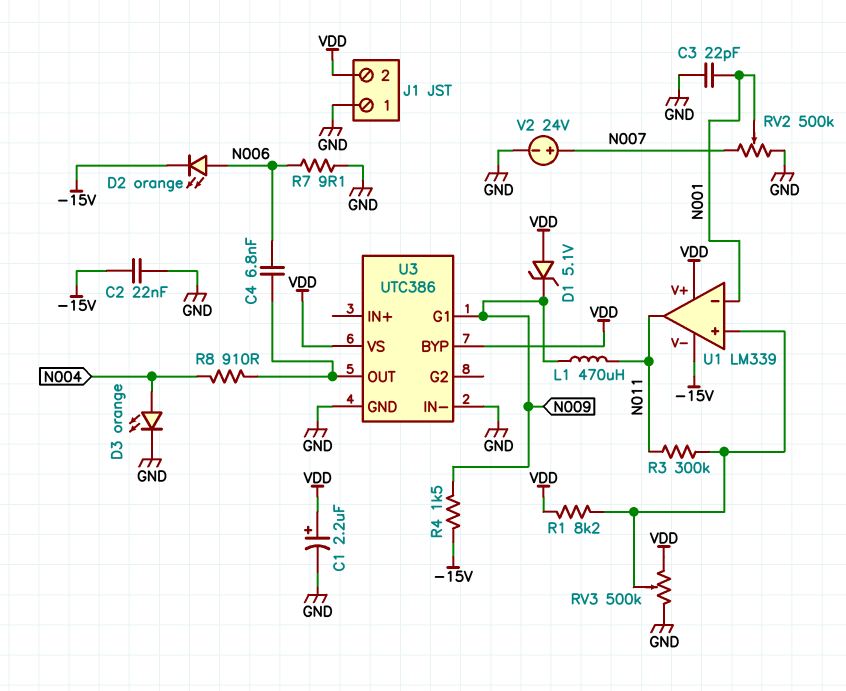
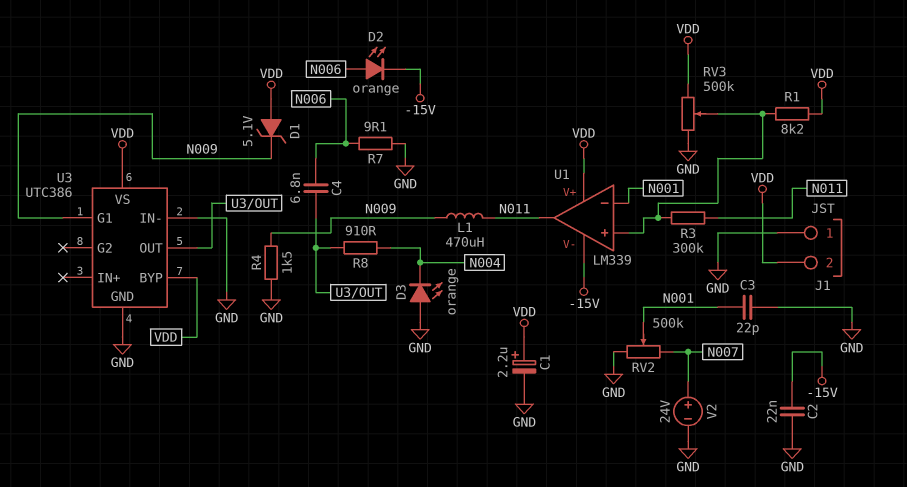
D3: LED orange (A N004, K GND) -> LED orange (A GND, K N004)
R4: 1.5k (-15V, N009) -> 1.5k (GND, N009)

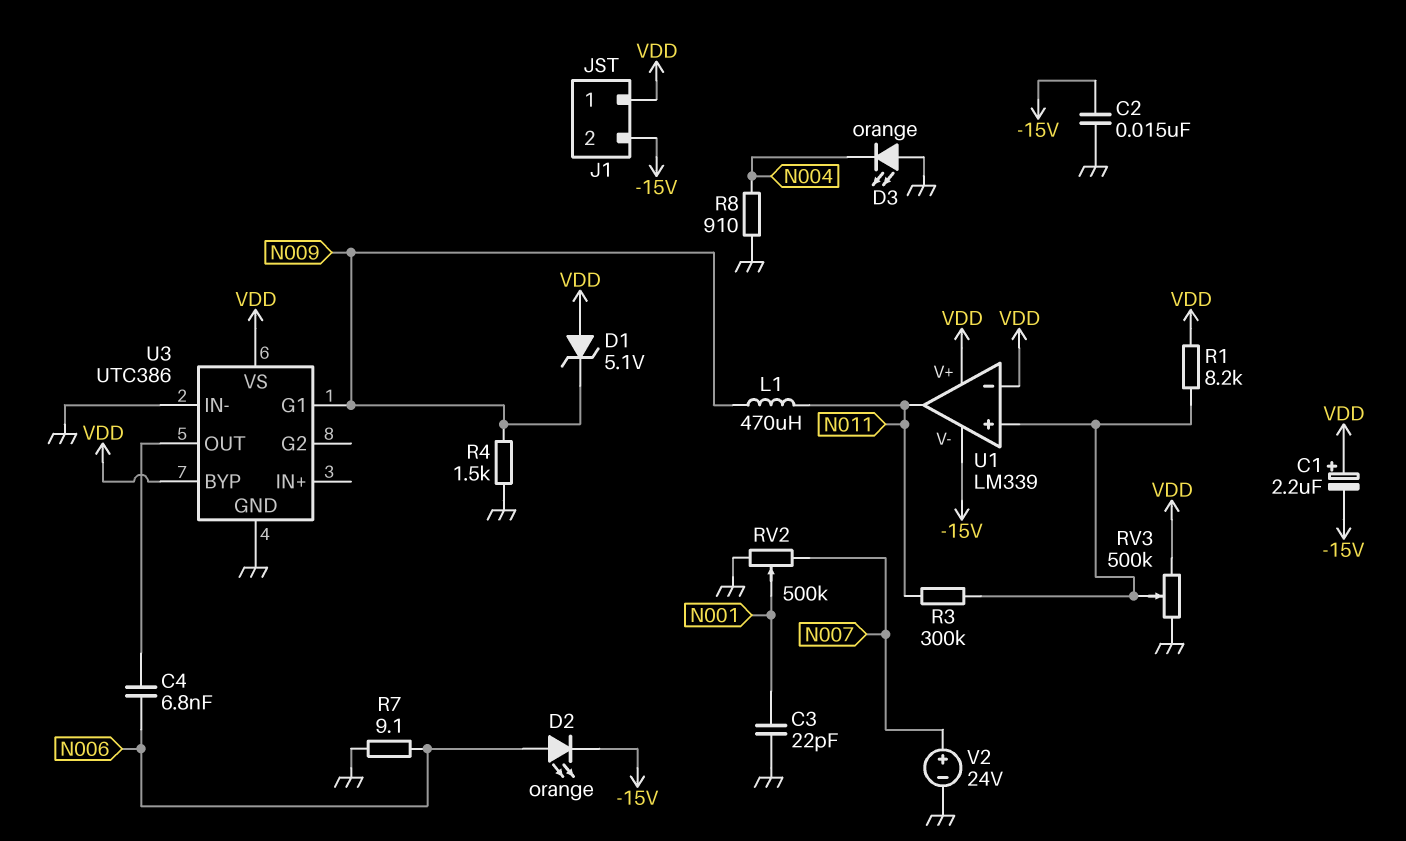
C1: 2.2uF (plus VDD, minus GND) -> 2.2uF (plus VDD, minus -15V)
C2: 22nF (-15V, GND) -> 15nF (-15V, GND)
J1 pin 1: GND -> VDD
J1 pin 2: VDD -> -15V
R8: 910 (N004, U3/OUT) -> 910 (GND, N004)
U1 pin in-: N001 -> VDD

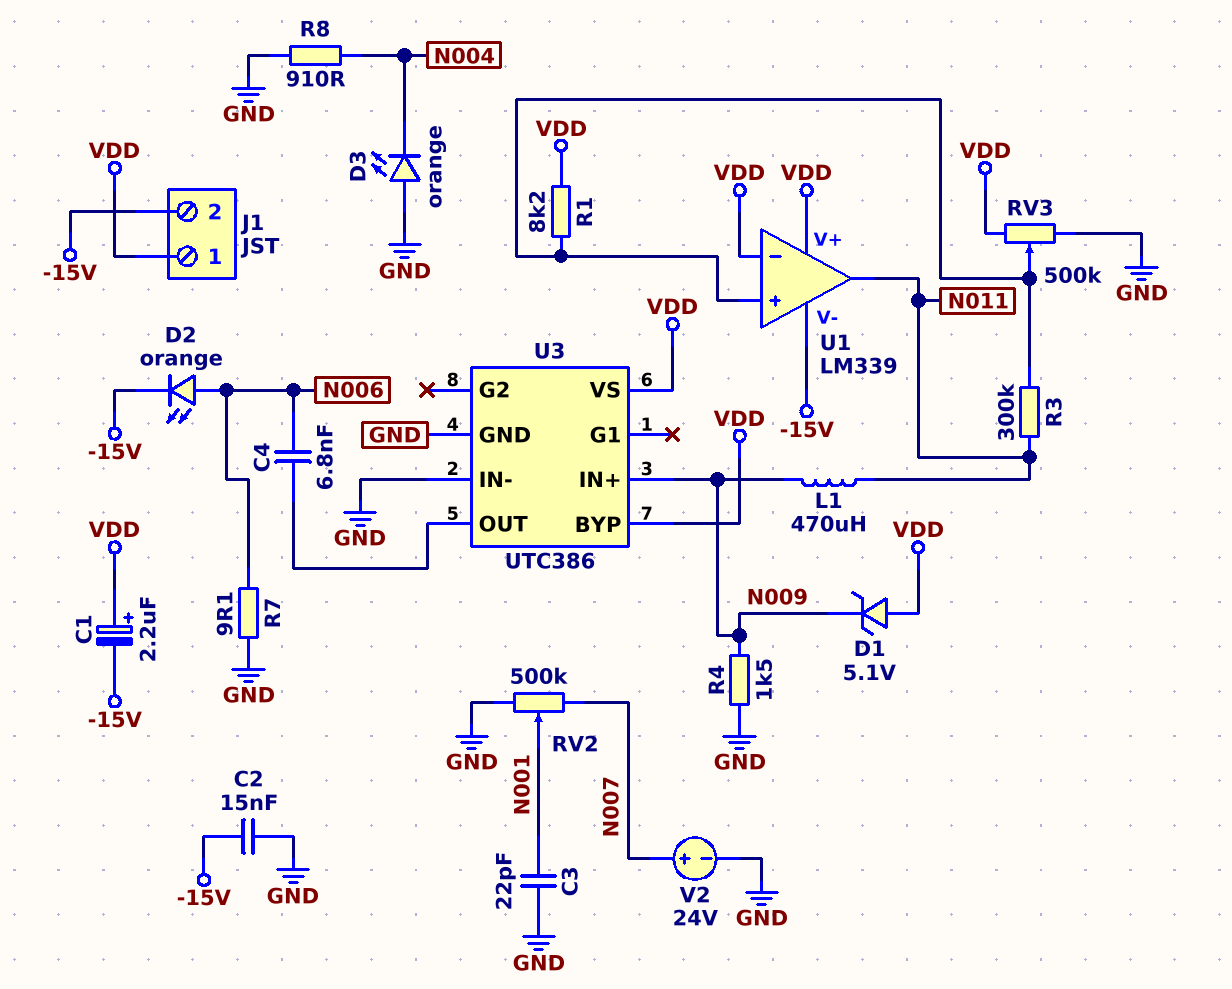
U3 pin G1: N009 -> none
U3 pin IN+: none -> N009

